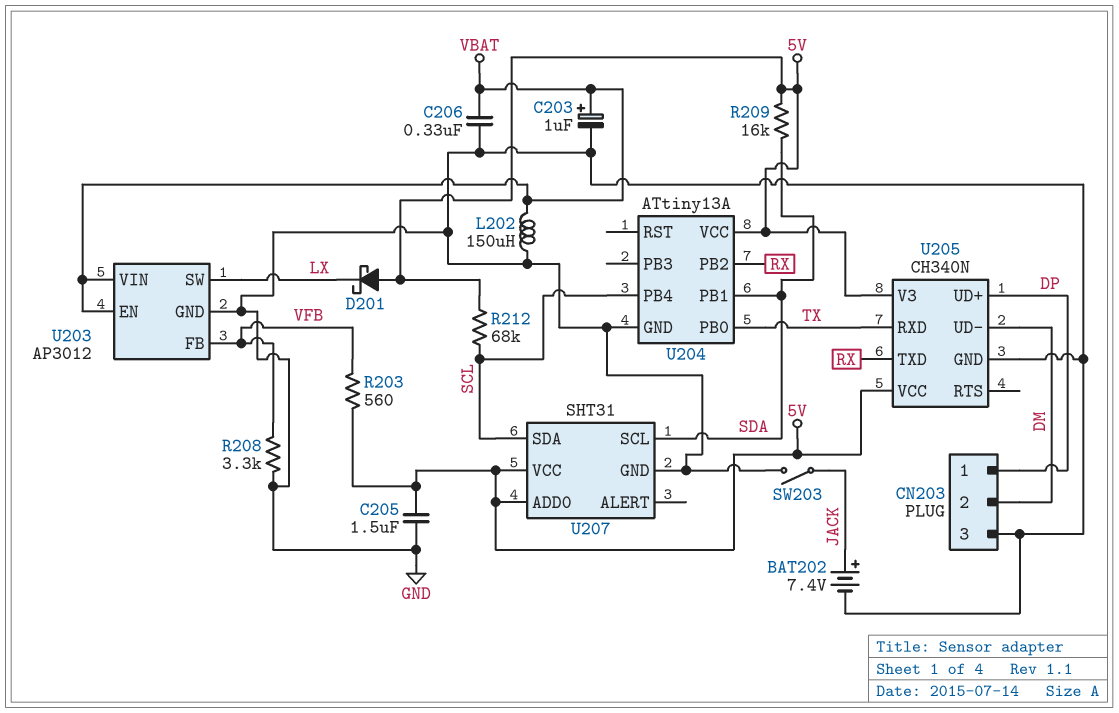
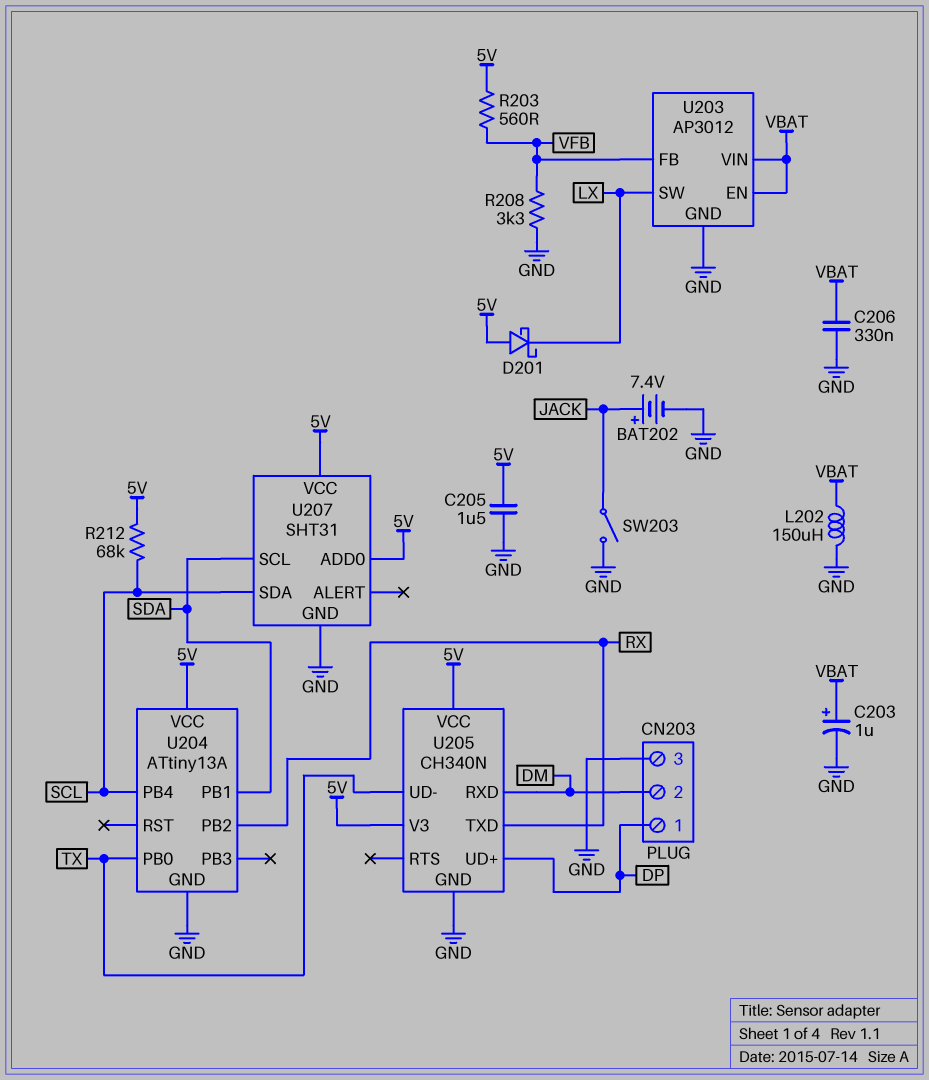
R209: 16k (5V, SDA) -> none
U205 pin RXD: TX -> DM
U205 pin UD-: DM -> TX

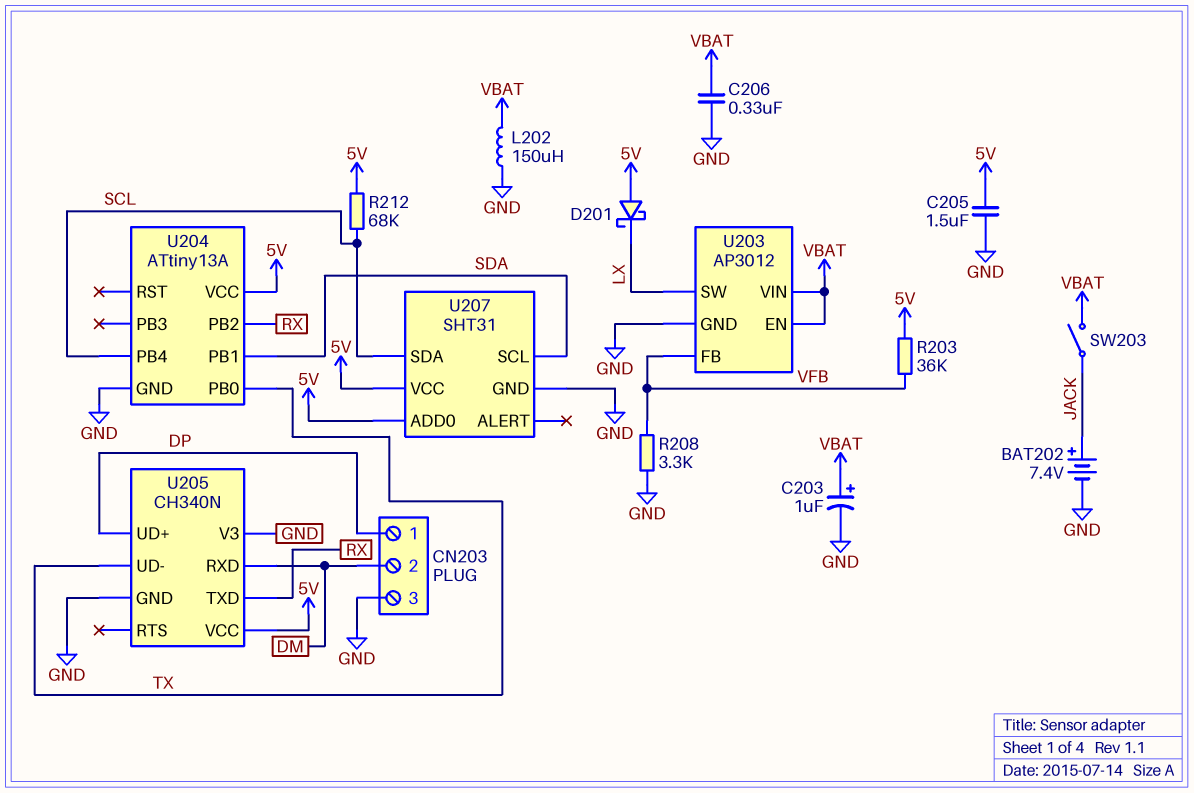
R203: 560 (5V, VFB) -> 36k (5V, VFB)
SW203: switch (GND, JACK) -> switch (JACK, VBAT)
U205 pin V3: 5V -> GND

